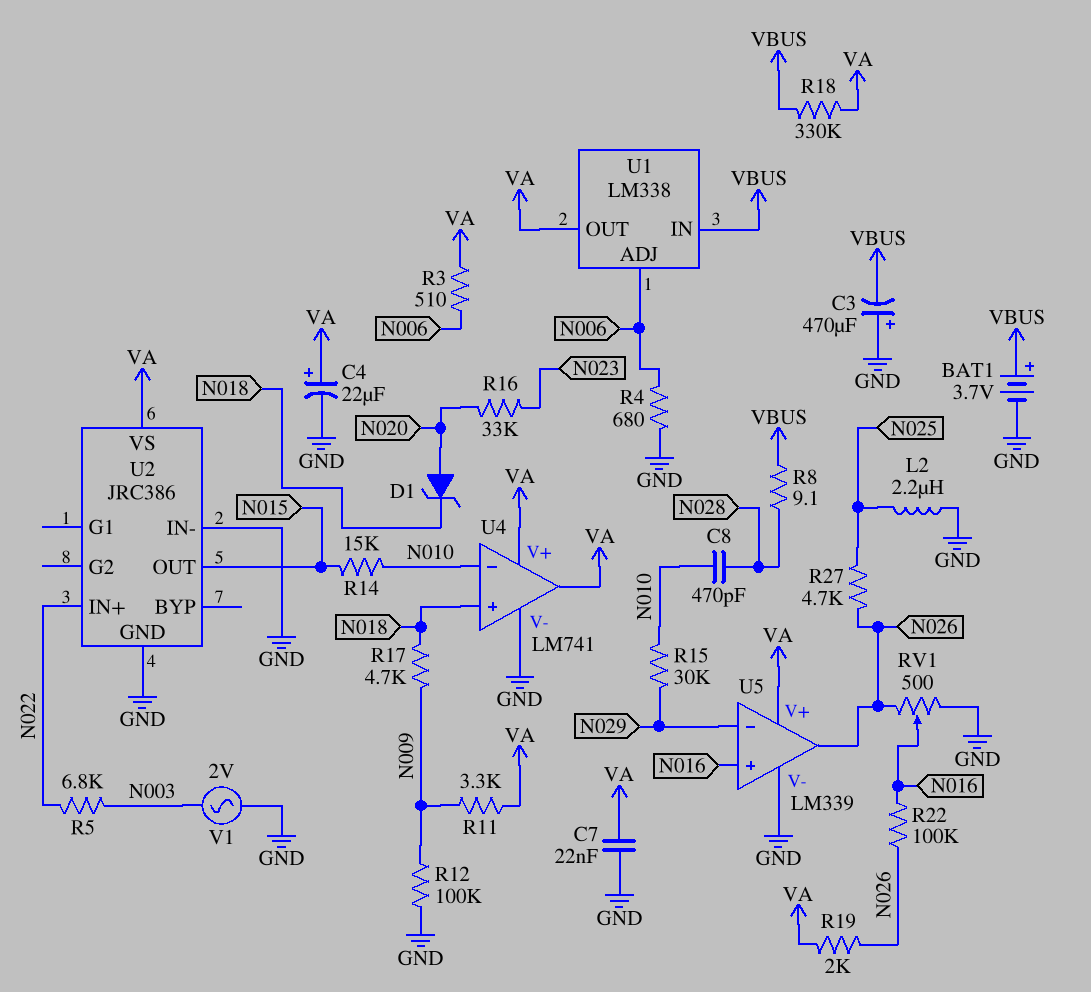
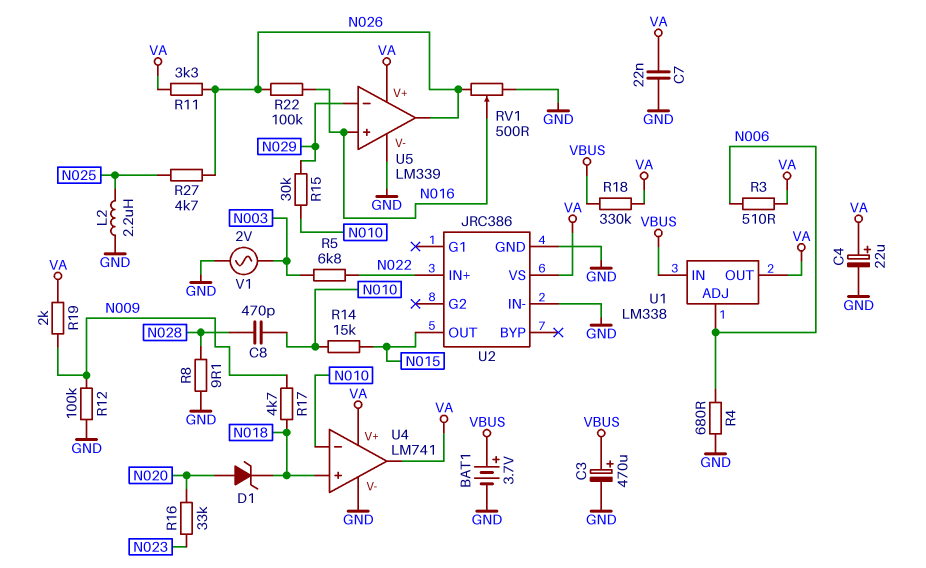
C3: 470uF (plus GND, minus VBUS) -> 470uF (plus VBUS, minus GND)
R8: 9.1 (N028, VBUS) -> 9.1 (GND, N028)
R11: 3.3k (N009, VA) -> 3.3k (N026, VA)
R19: 2k (N026, VA) -> 2k (N009, VA)

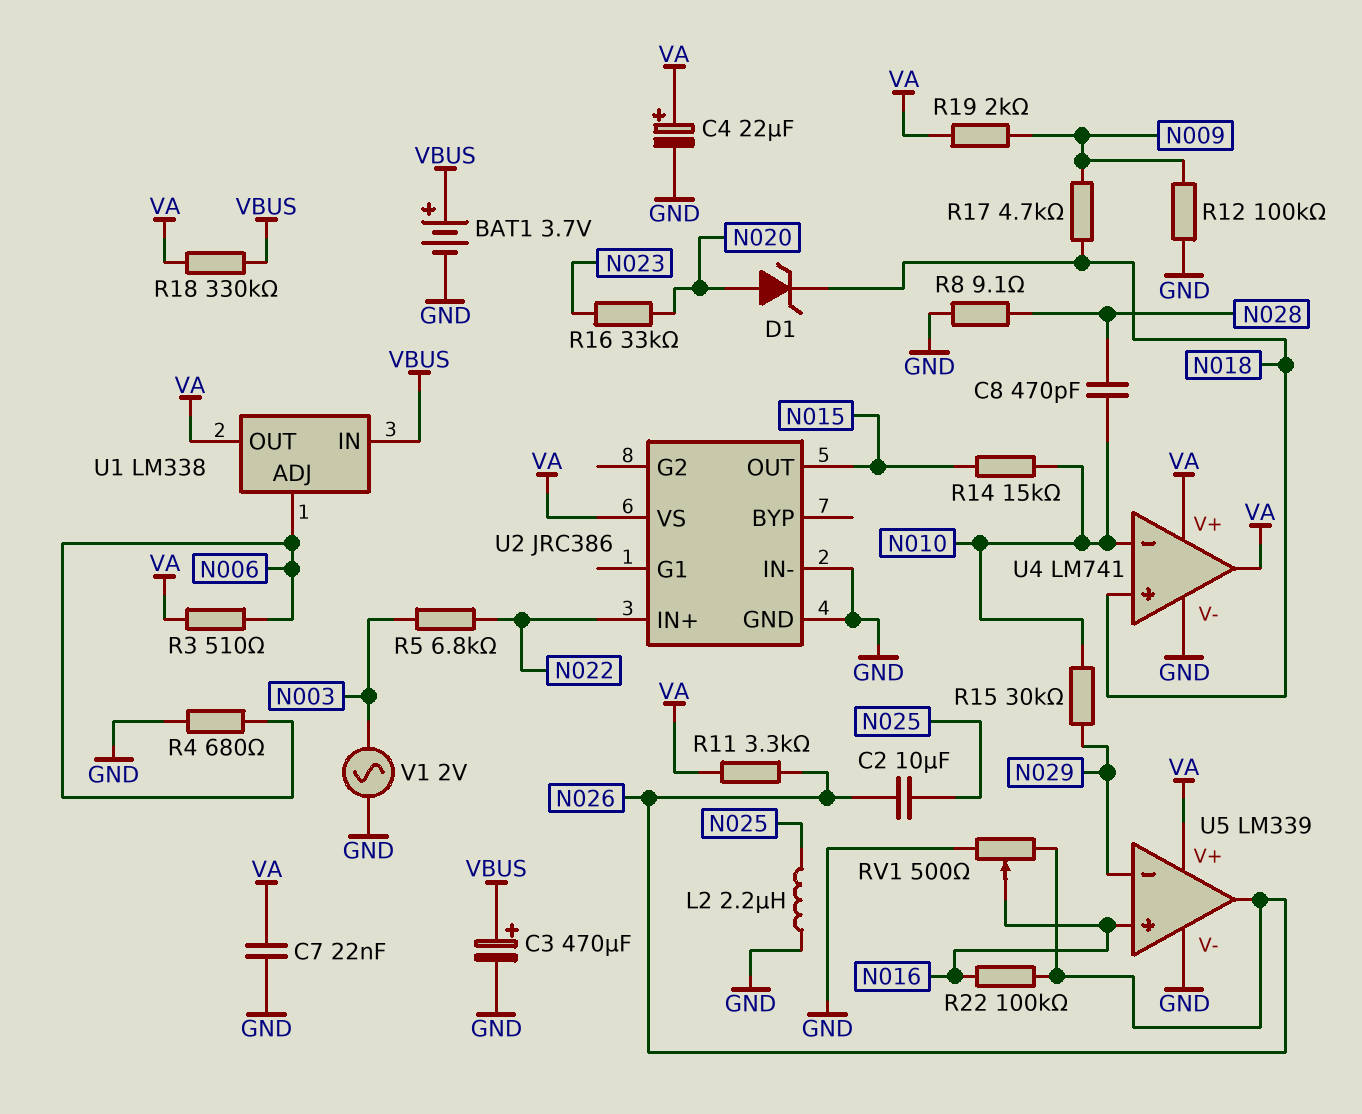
C2: none -> 10uF (N025, N026)
R27: 4.7k (N025, N026) -> none

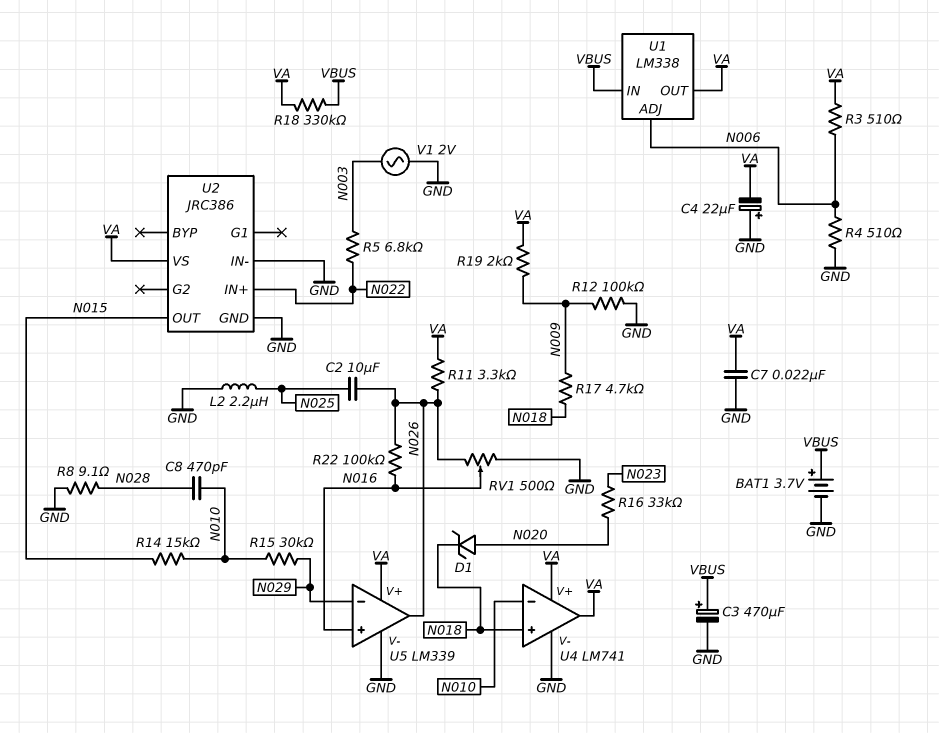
C4: 22uF (plus VA, minus GND) -> 22uF (plus GND, minus VA)
R4: 680 (GND, N006) -> 510 (GND, N006)

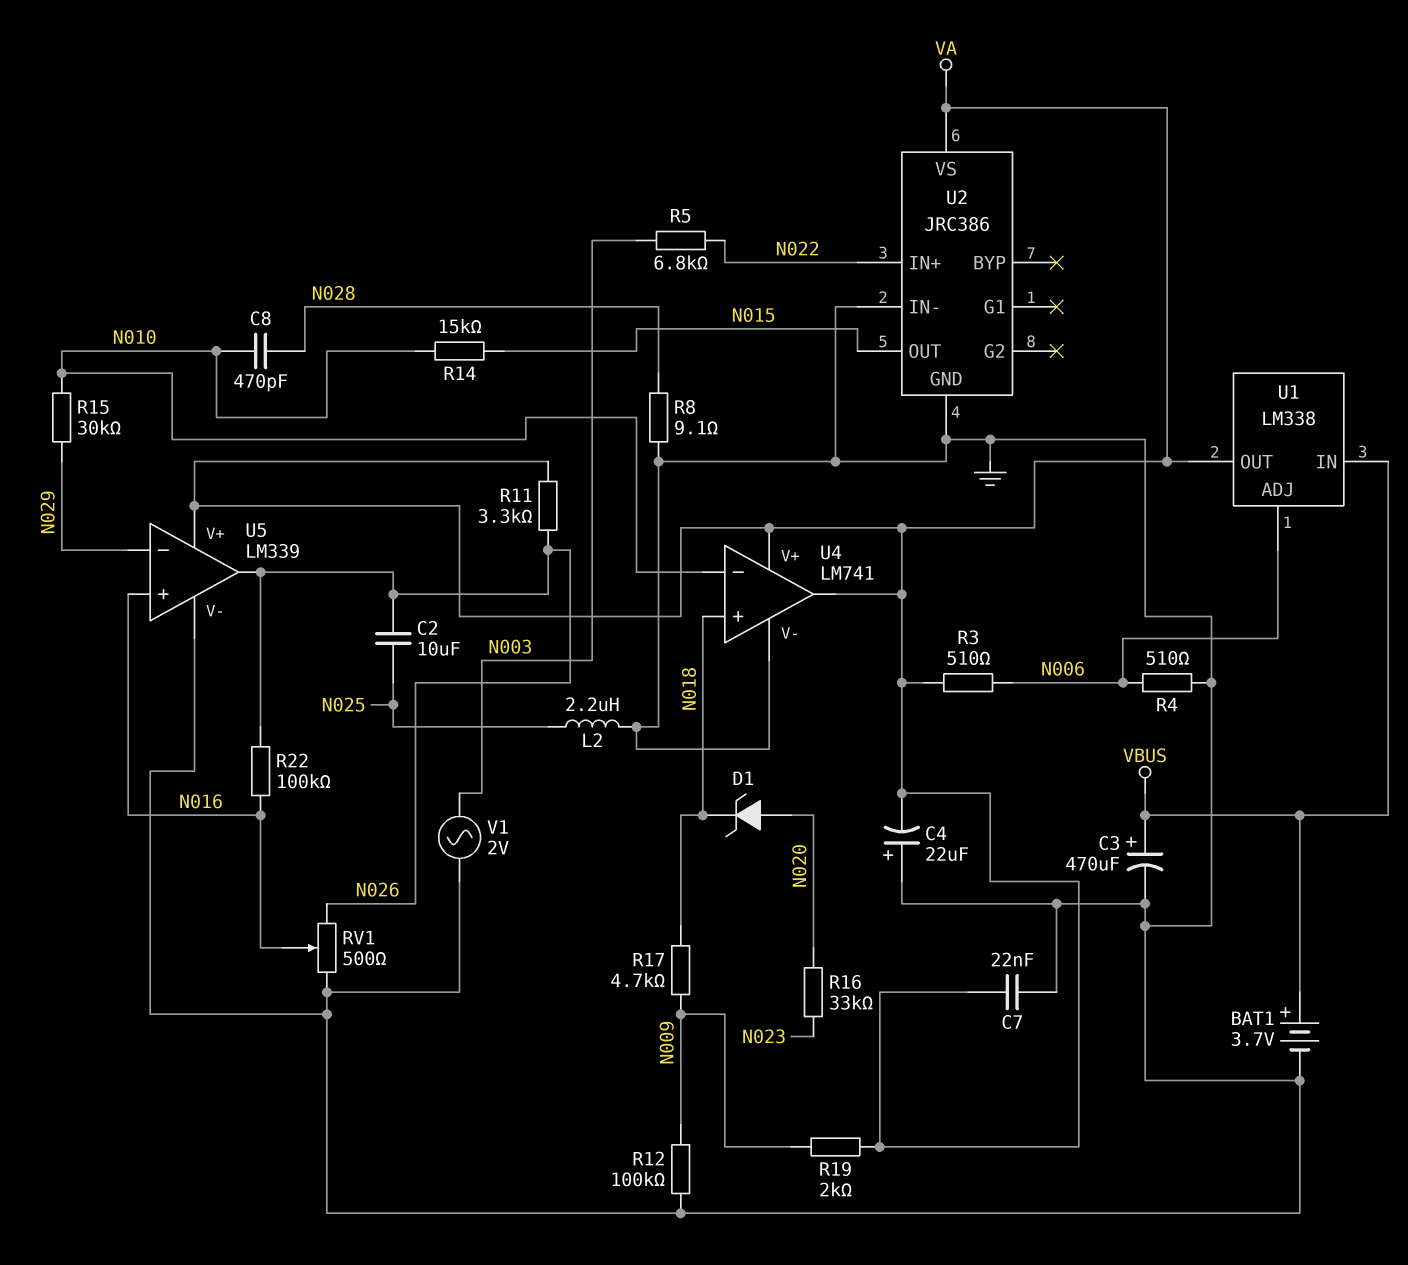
R18: 330k (VA, VBUS) -> none

